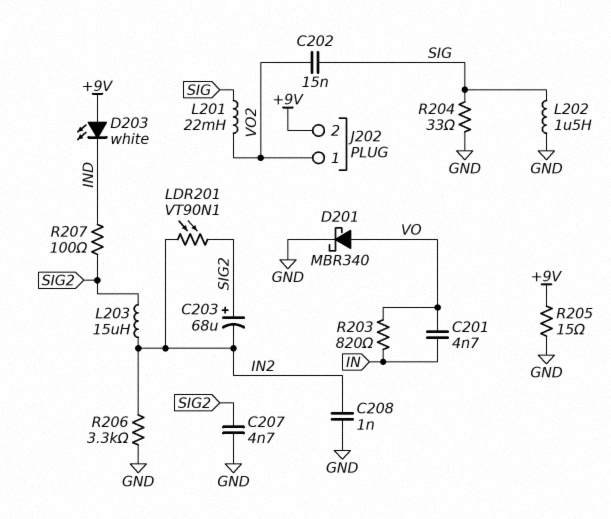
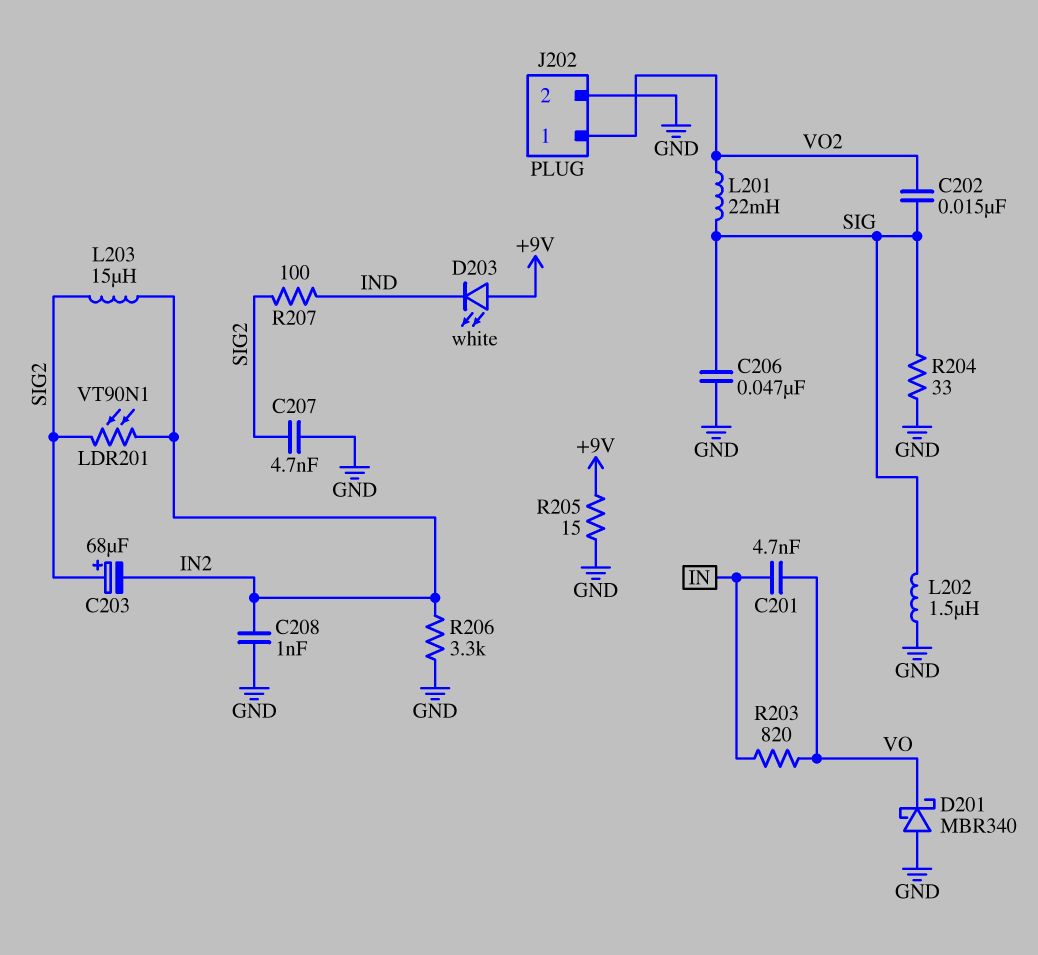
C206: none -> 47nF (GND, SIG)
D201: schottky MBR340 (A VO, K GND) -> schottky MBR340 (A GND, K VO)
J202 pin 2: +9V -> GND

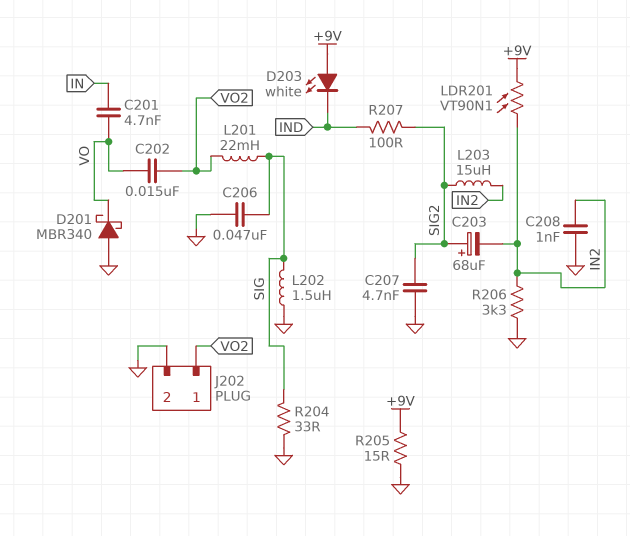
C202: 15nF (SIG, VO2) -> 15nF (VO, VO2)
LDR201: VT90N1 (IN2, SIG2) -> VT90N1 (+9V, IN2)
R203: 820 (IN, VO) -> none

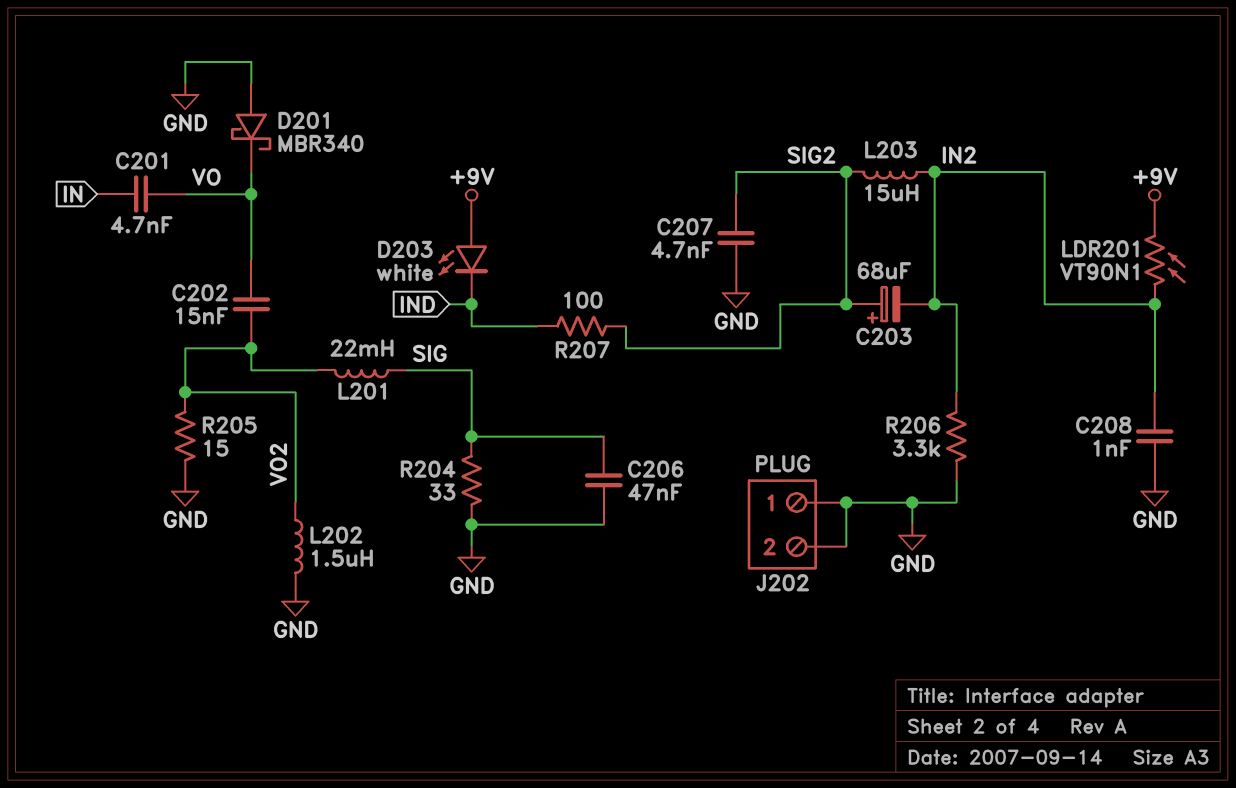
J202 pin 1: VO2 -> GND
L202: 1.5uH (GND, SIG) -> 1.5uH (GND, VO2)
R205: 15 (+9V, GND) -> 15 (GND, VO2)

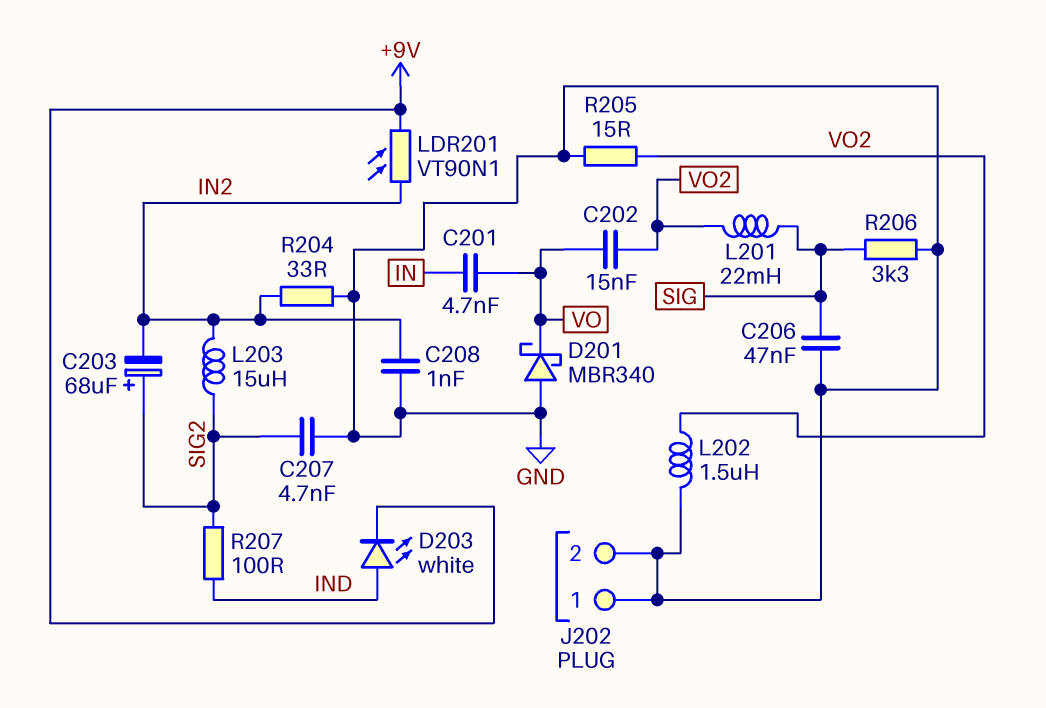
D203: LED white (A +9V, K IND) -> LED white (A IND, K +9V)
R204: 33 (GND, SIG) -> 33 (GND, IN2)
R206: 3.3k (GND, IN2) -> 3.3k (GND, SIG)

